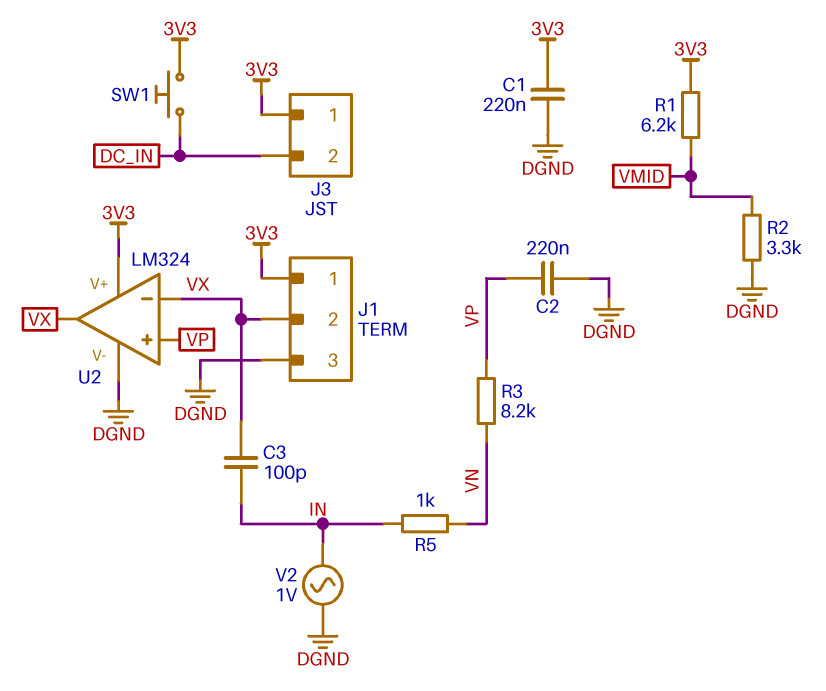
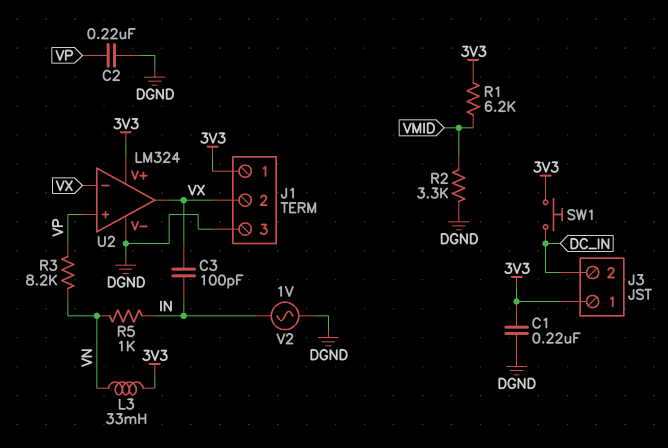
L3: none -> 33mH (3V3, VN)

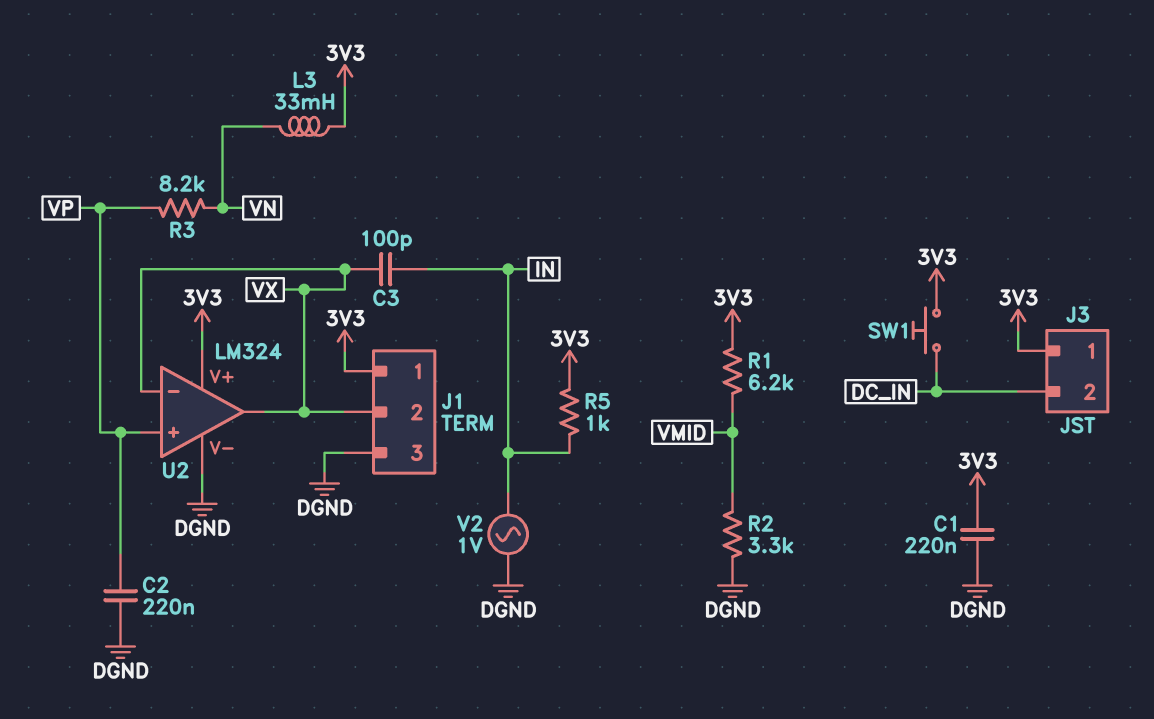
R5: 1k (IN, VN) -> 1k (3V3, IN)

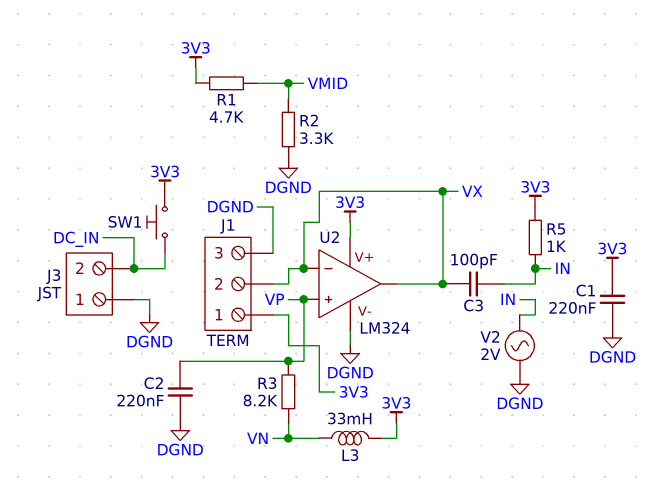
J3 pin 1: 3V3 -> DGND
R1: 6.2k (3V3, VMID) -> 4.7k (3V3, VMID)
V2: AC 1V (DGND, IN) -> AC 2V (DGND, IN)

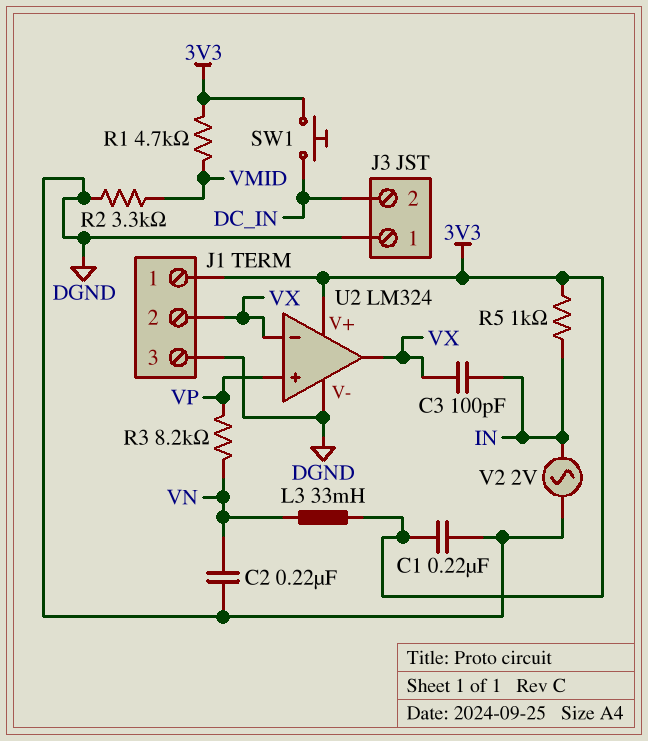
C2: 220nF (DGND, VP) -> 220nF (DGND, VN)

